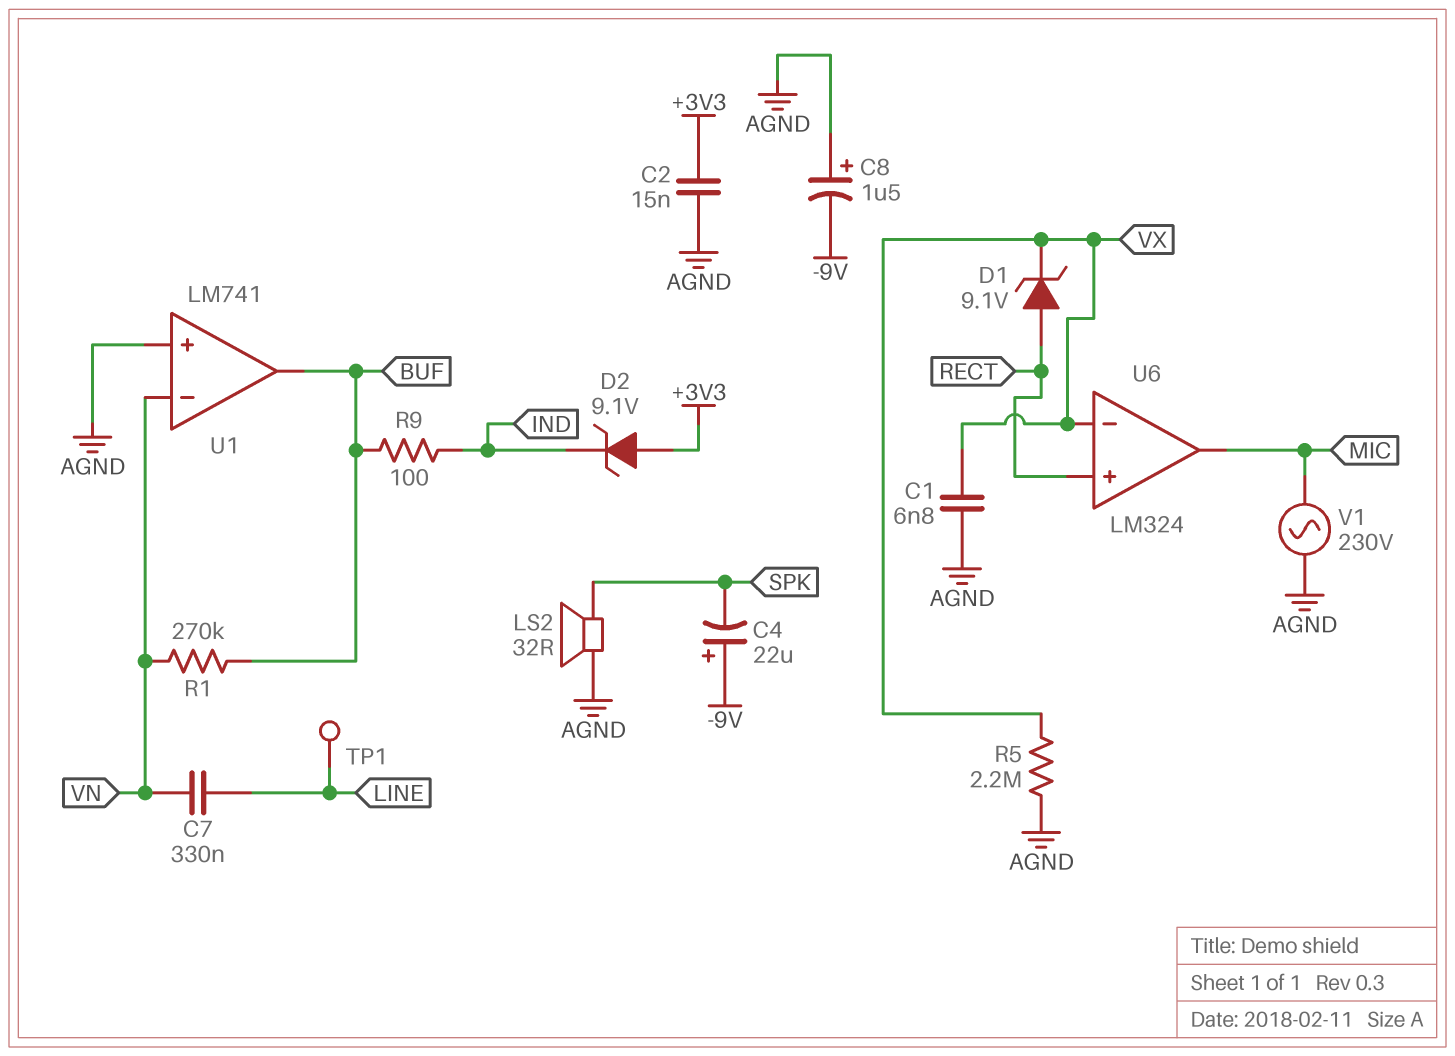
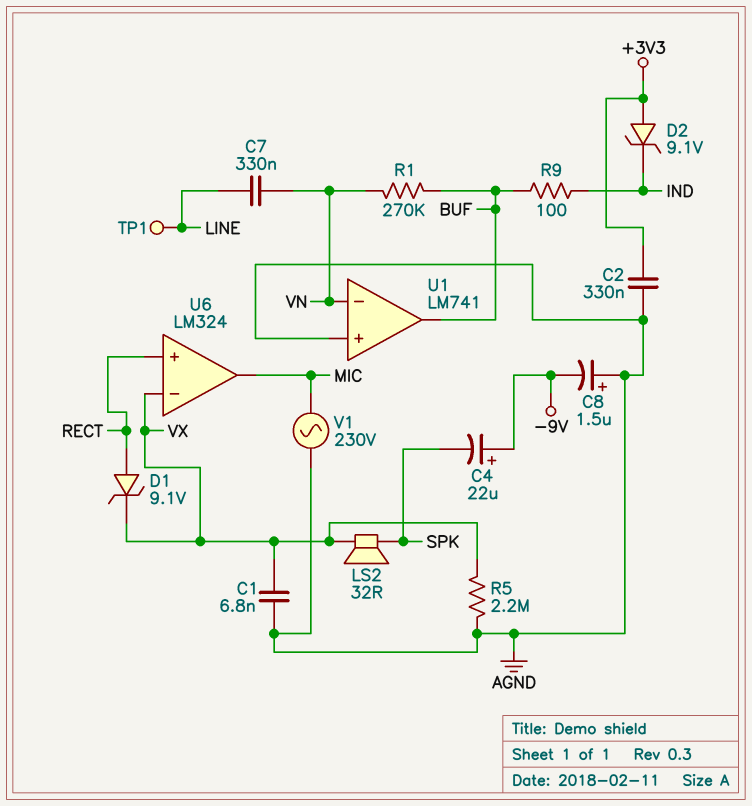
C2: 15nF (+3V3, AGND) -> 330nF (+3V3, AGND)
LS2: speaker 32R (AGND, SPK) -> speaker 32R (SPK, VX)

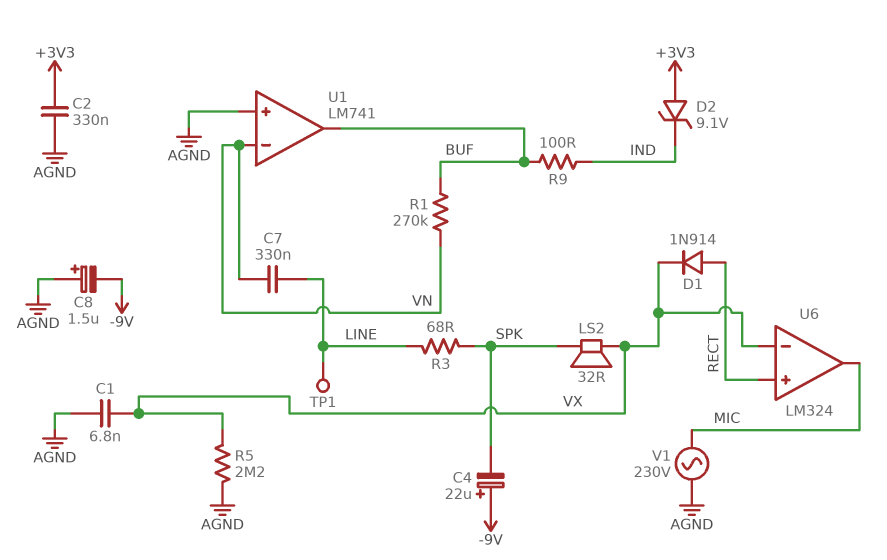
D1: zener 9.1V (A RECT, K VX) -> diode 1N914 (A RECT, K VX)
R3: none -> 68 (LINE, SPK)

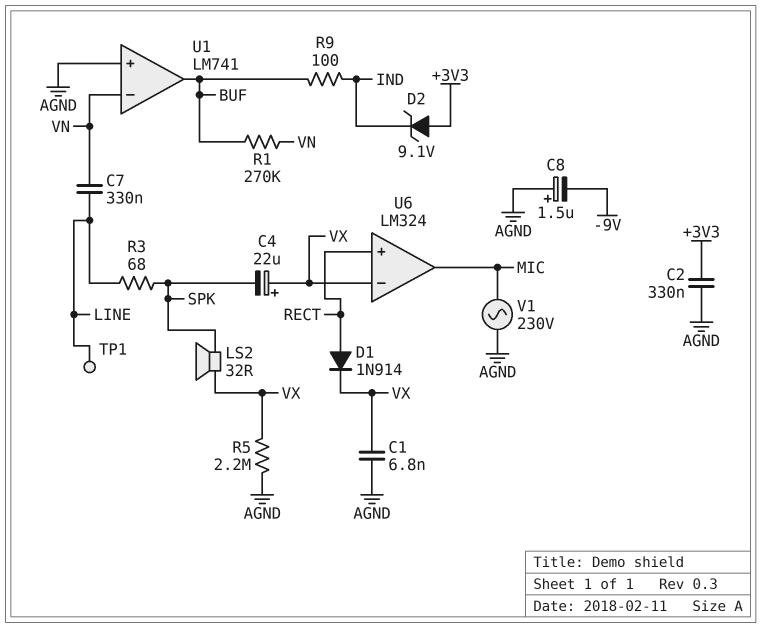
C4: 22uF (plus -9V, minus SPK) -> 22uF (plus VX, minus SPK)

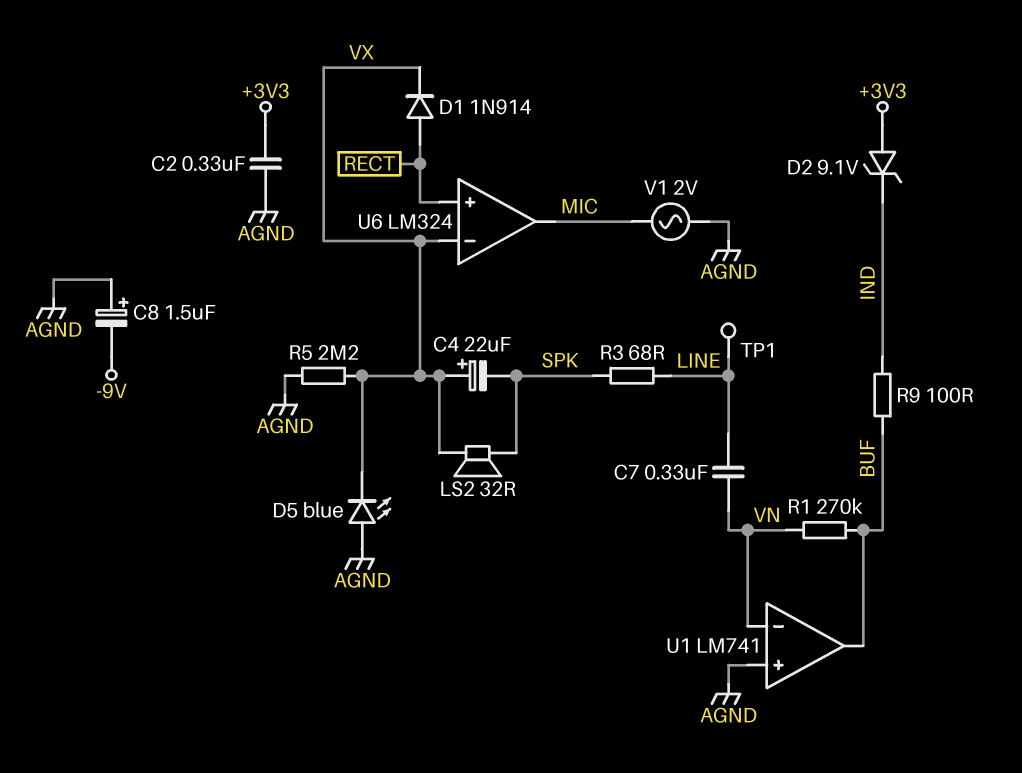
C1: 6.8nF (AGND, VX) -> none
D5: none -> LED blue (A AGND, K VX)
V1: AC 230V (AGND, MIC) -> AC 2V (AGND, MIC)

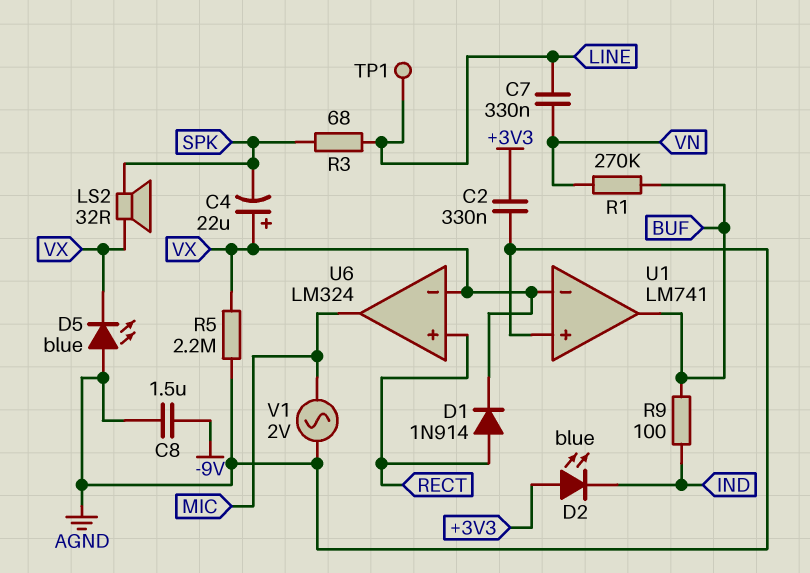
C8: 1.5uF (plus AGND, minus -9V) -> 1.5uF (-9V, AGND)
D2: zener 9.1V (A +3V3, K IND) -> LED blue (A +3V3, K IND)
U1 pin in-: VN -> VX

